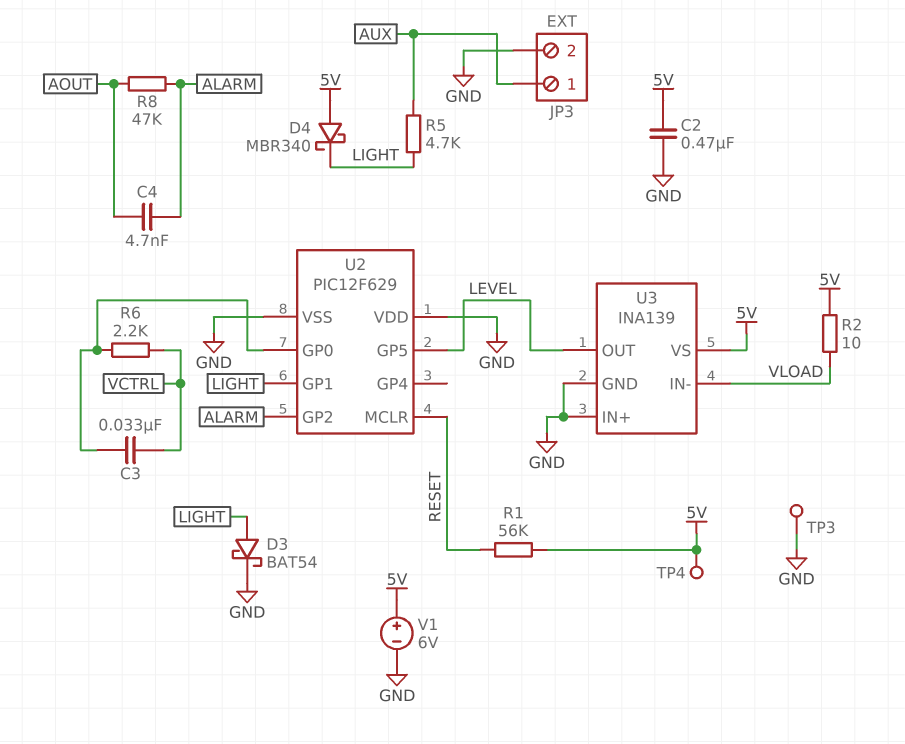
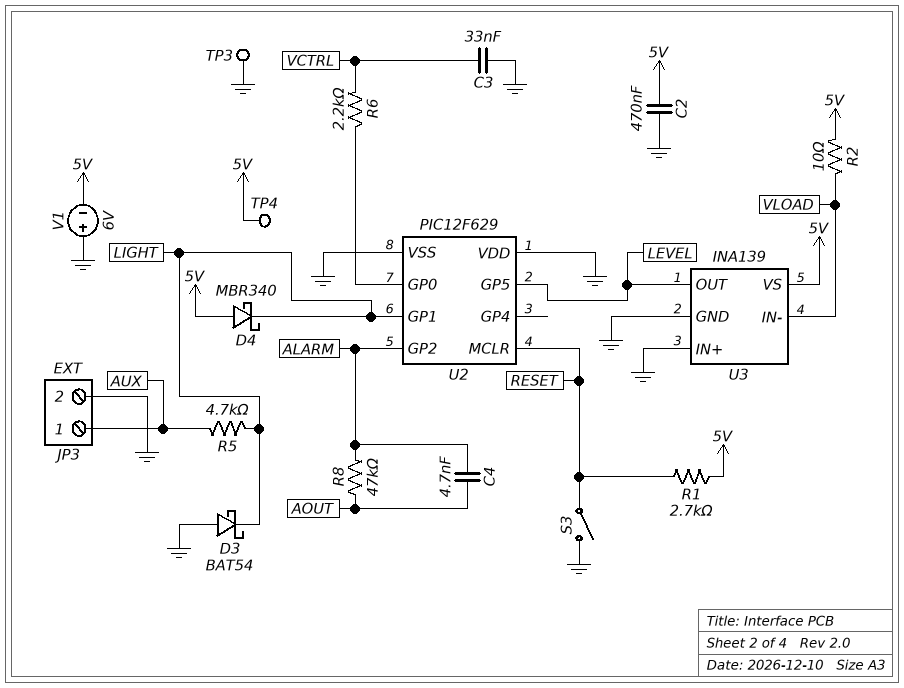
C3: 33nF (U2/GP0, VCTRL) -> 33nF (GND, VCTRL)
D3: schottky BAT54 (A LIGHT, K GND) -> schottky BAT54 (A GND, K LIGHT)
R1: 56k (5V, RESET) -> 2.7k (5V, RESET)
S3: none -> switch (GND, RESET)
V1: 6V (plus 5V, minus GND) -> 6V (plus GND, minus 5V)

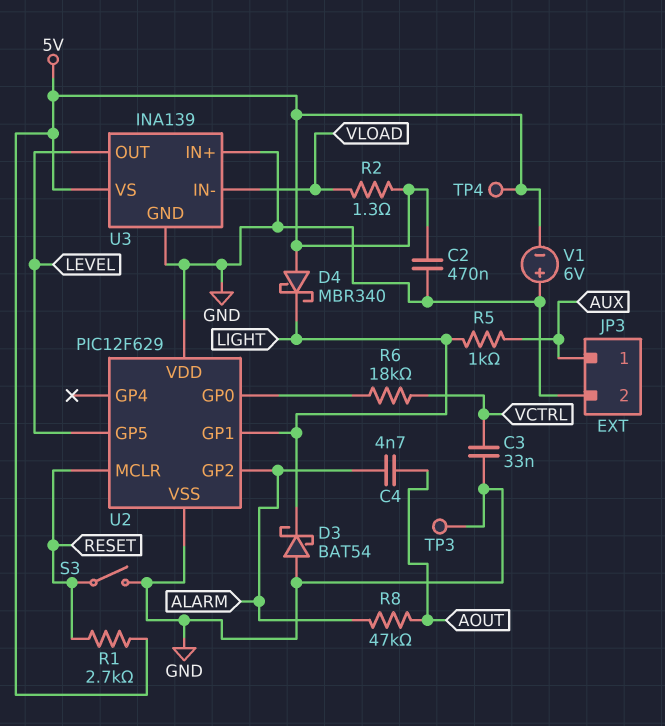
R2: 10 (5V, VLOAD) -> 1.3 (5V, VLOAD)
R5: 4.7k (AUX, LIGHT) -> 1k (AUX, LIGHT)
R6: 2.2k (U2/GP0, VCTRL) -> 18k (U2/GP0, VCTRL)

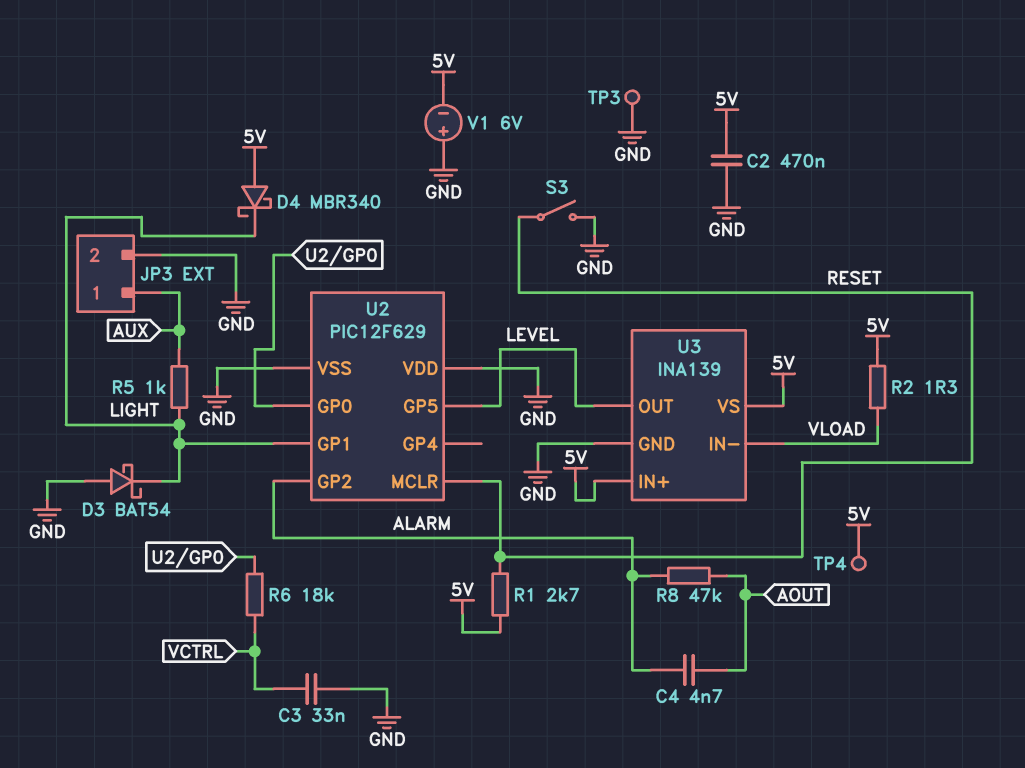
U3 pin IN+: GND -> 5V

